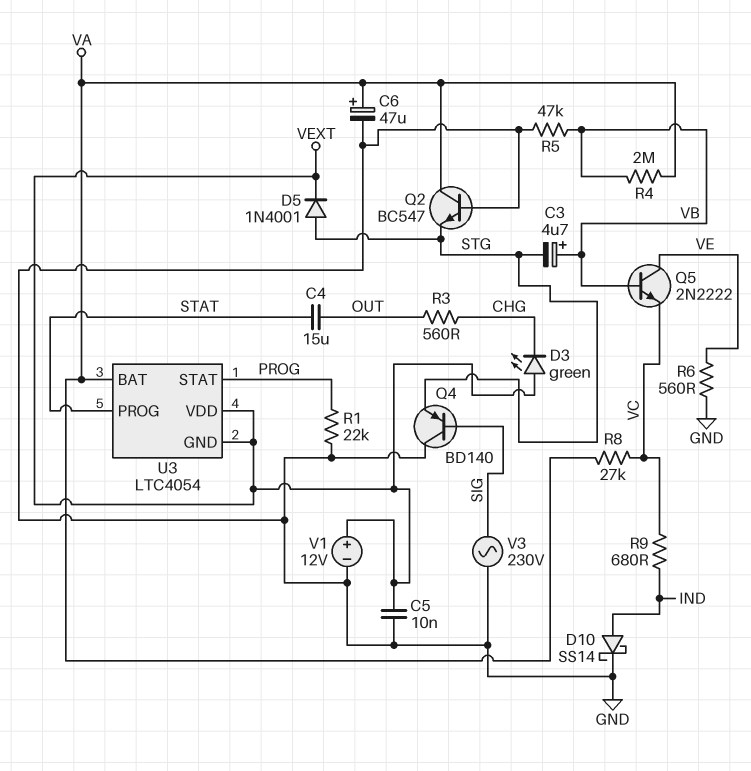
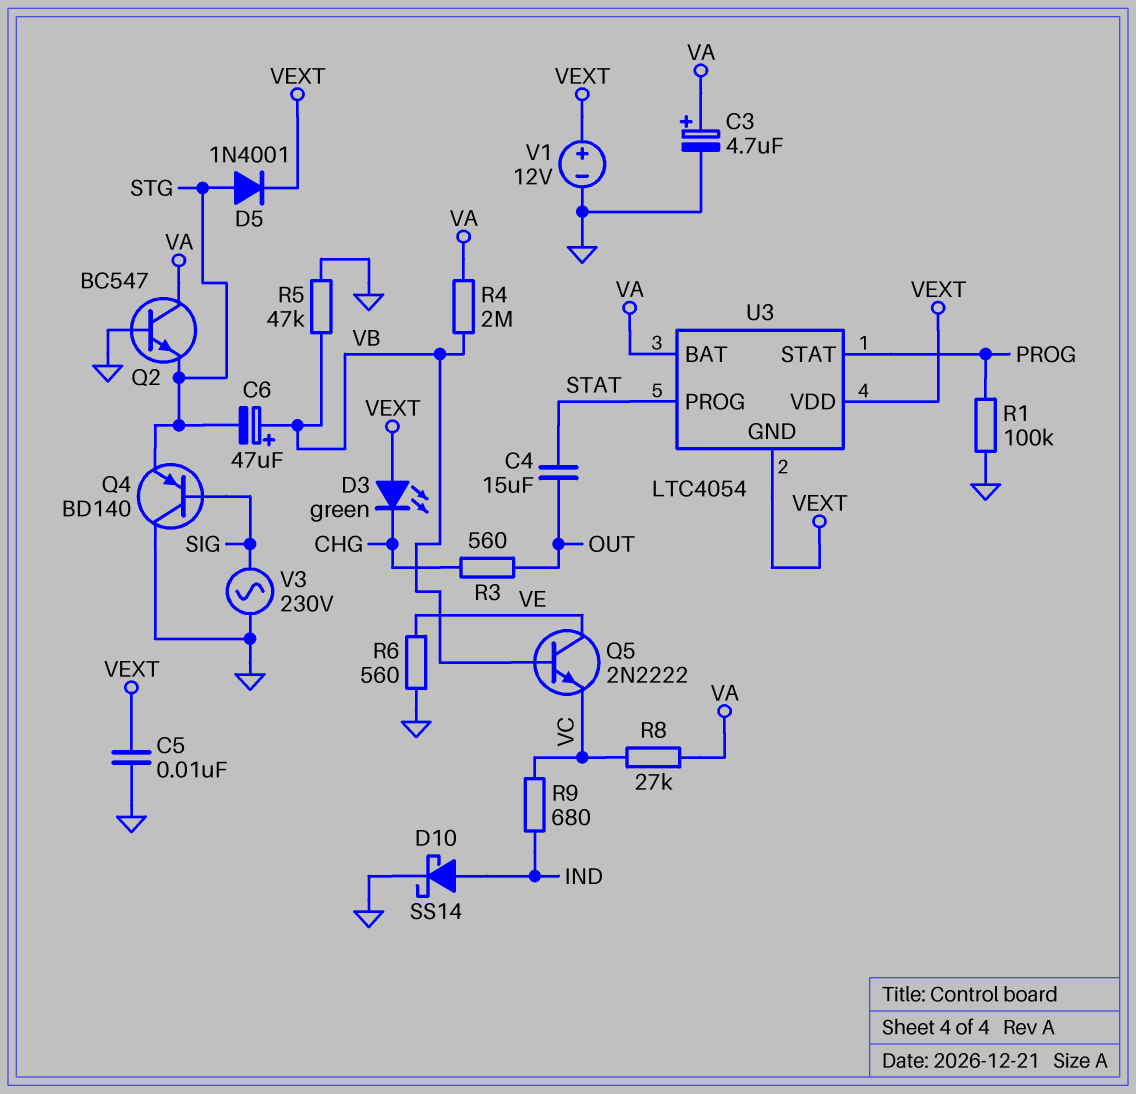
C3: 4.7uF (plus VB, minus STG) -> 4.7uF (plus VA, minus GND)
C6: 47uF (plus VA, minus GND) -> 47uF (plus VB, minus STG)
R1: 22k (GND, PROG) -> 100k (GND, PROG)

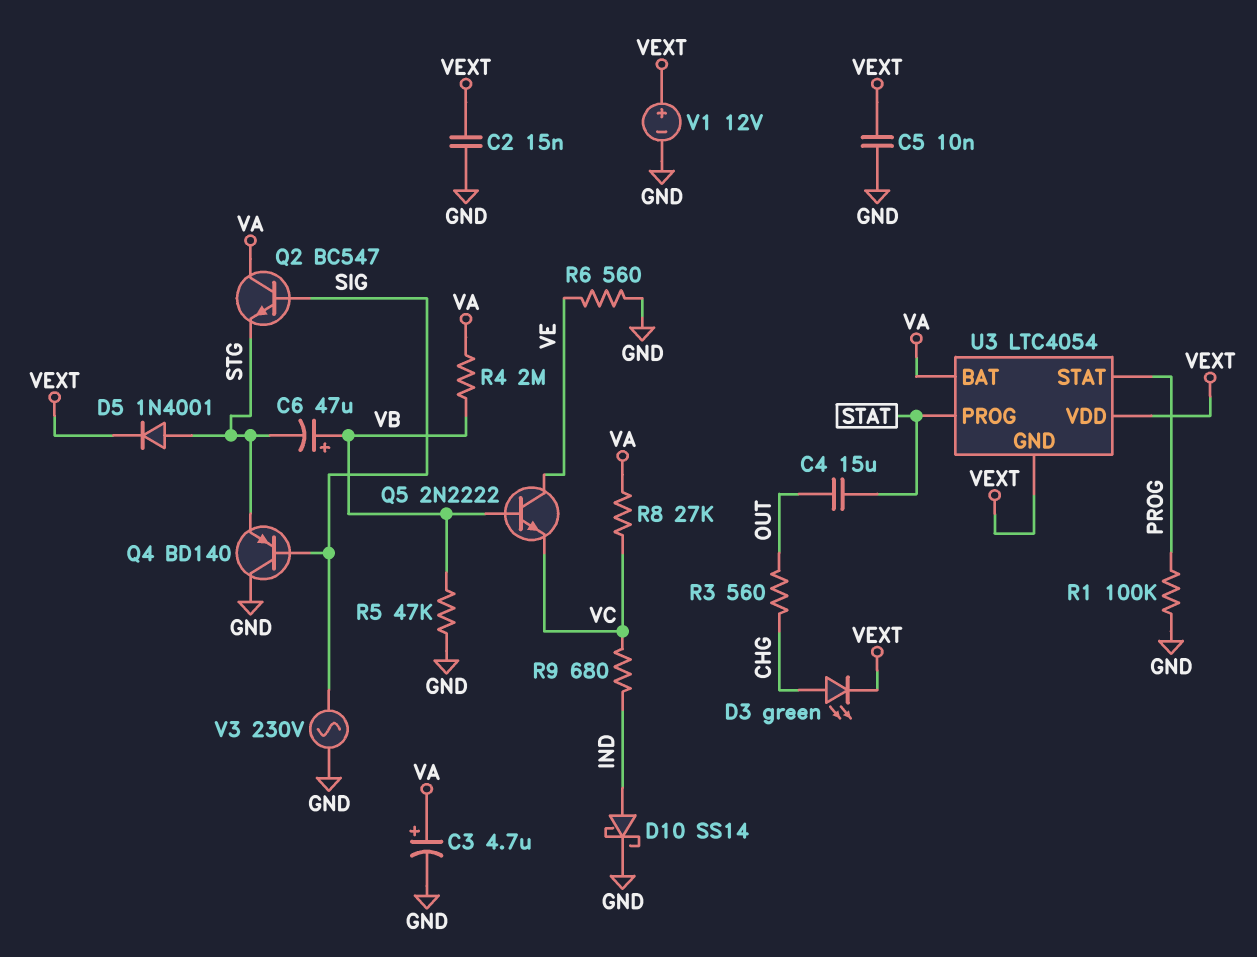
C2: none -> 15nF (GND, VEXT)
D3: LED green (A VEXT, K CHG) -> LED green (A CHG, K VEXT)
Q2: NPN BC547 (B GND, C VA, E STG) -> NPN BC547 (B SIG, C VA, E STG)

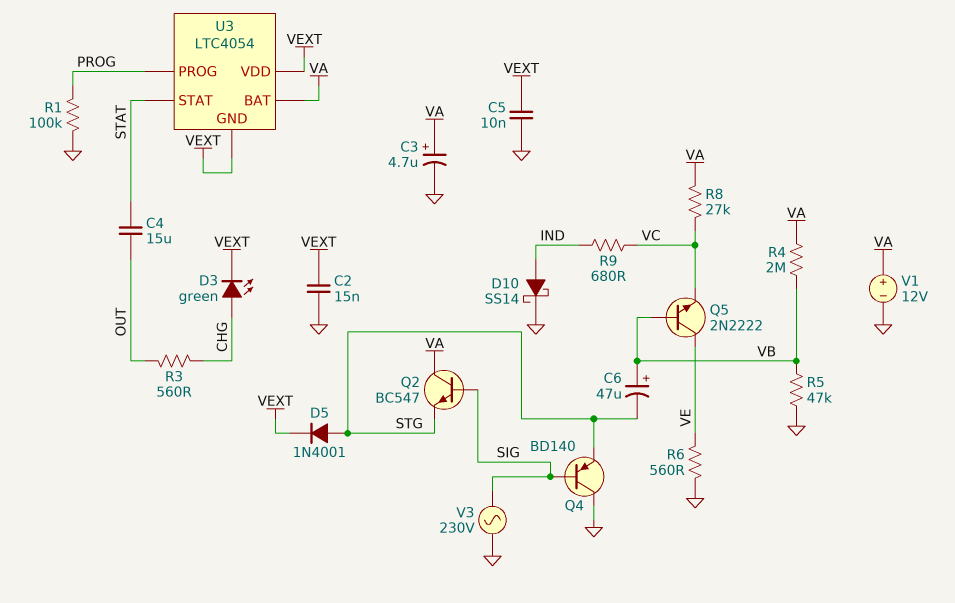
U3 pin PROG: STAT -> PROG
U3 pin STAT: PROG -> STAT
V1: 12V (plus VEXT, minus GND) -> 12V (plus VA, minus GND)

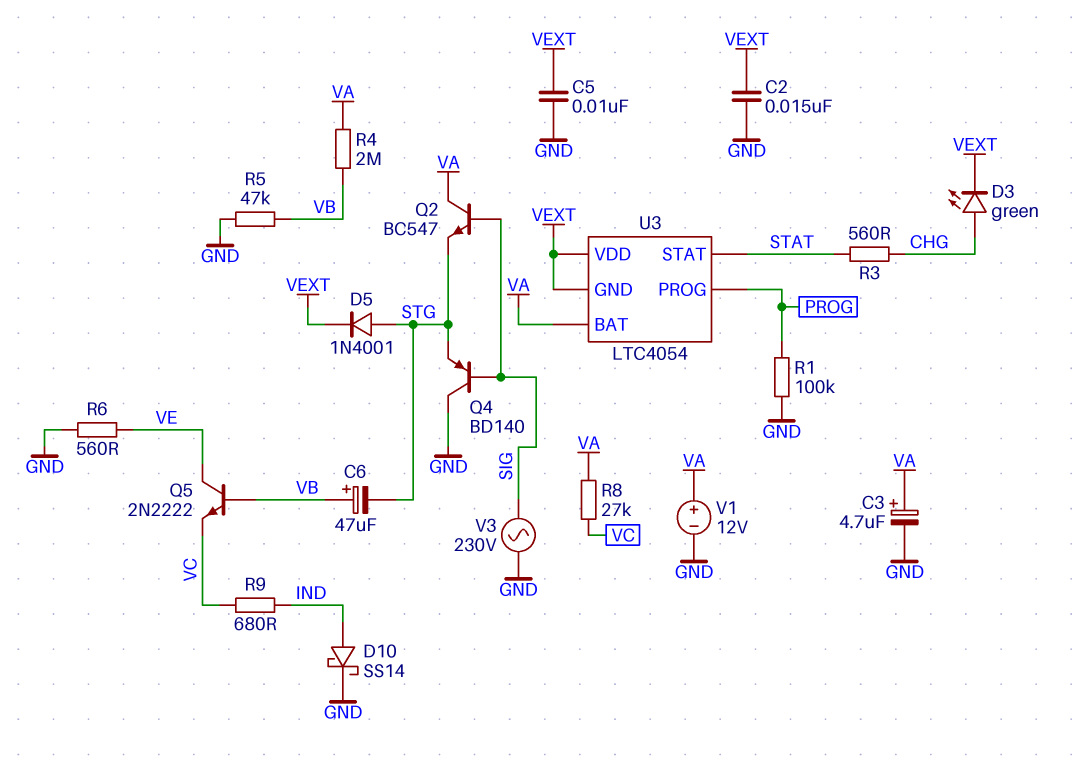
C4: 15uF (OUT, STAT) -> none
R3: 560 (CHG, OUT) -> 560 (CHG, STAT)

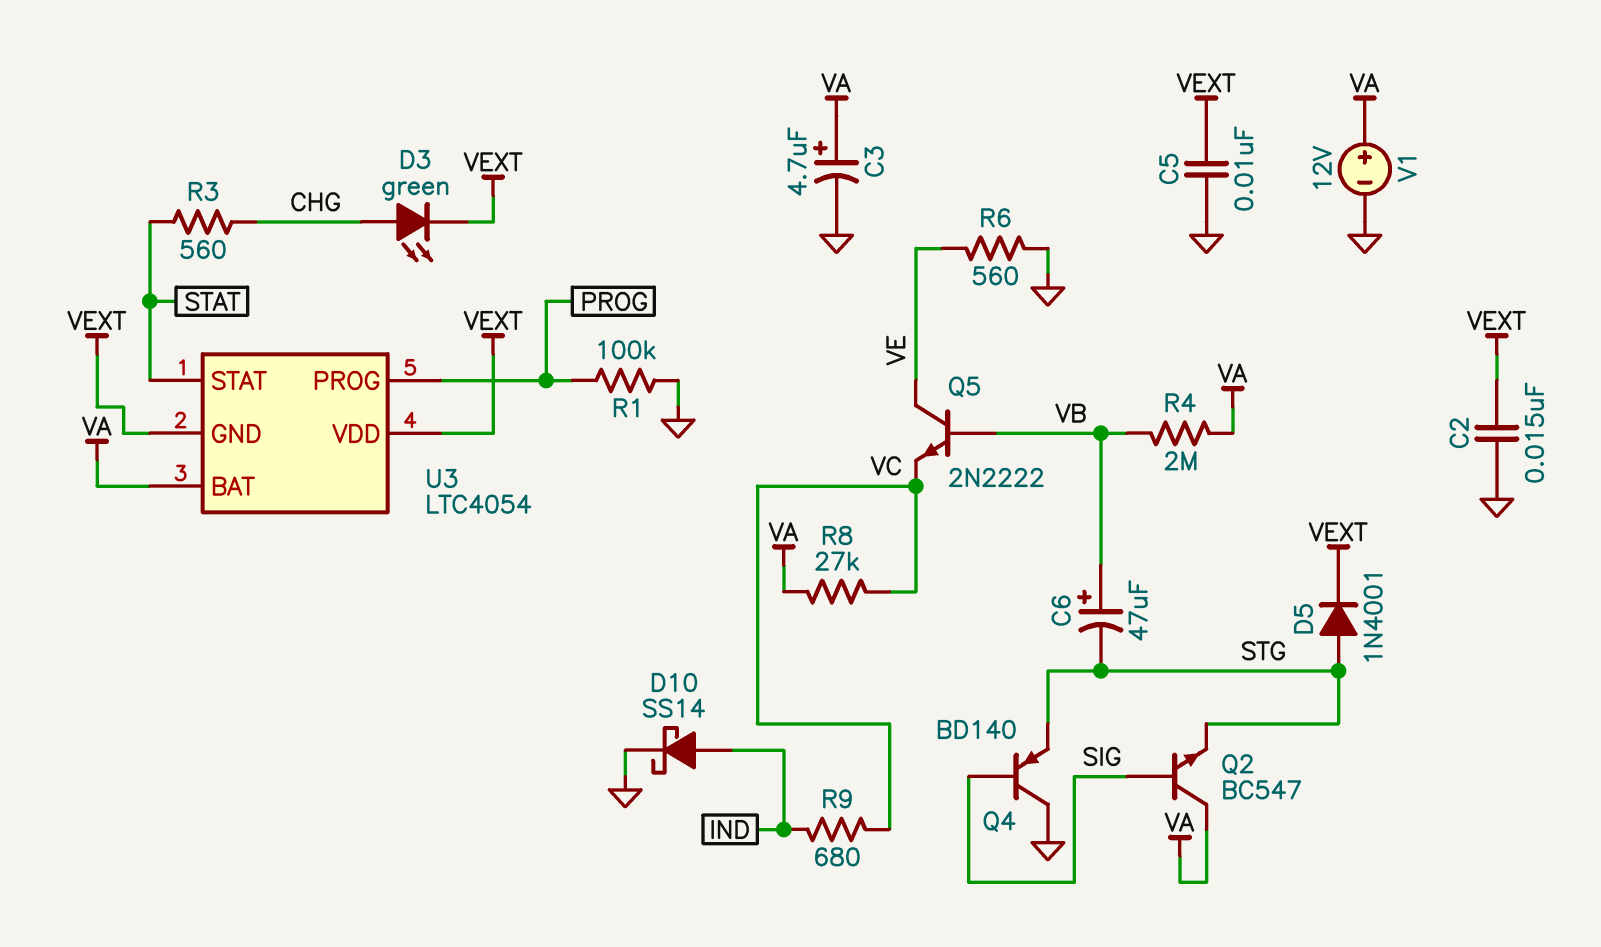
R5: 47k (GND, VB) -> none
V3: AC 230V (GND, SIG) -> none

